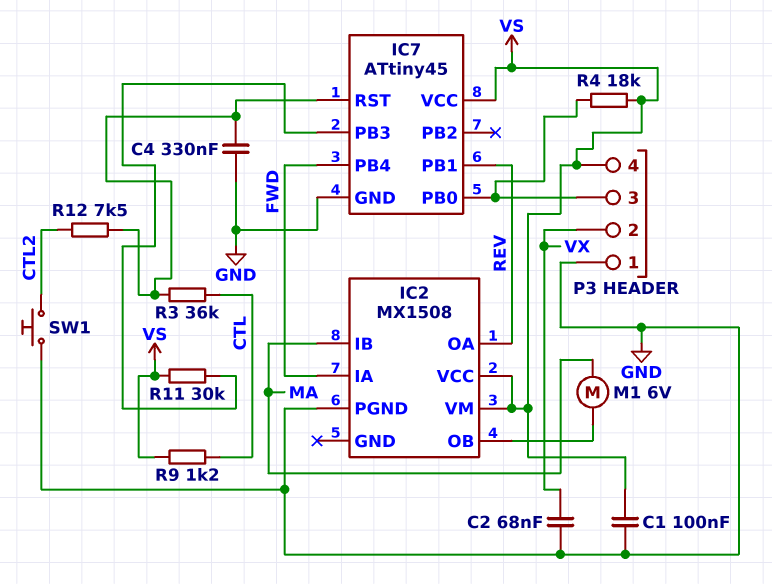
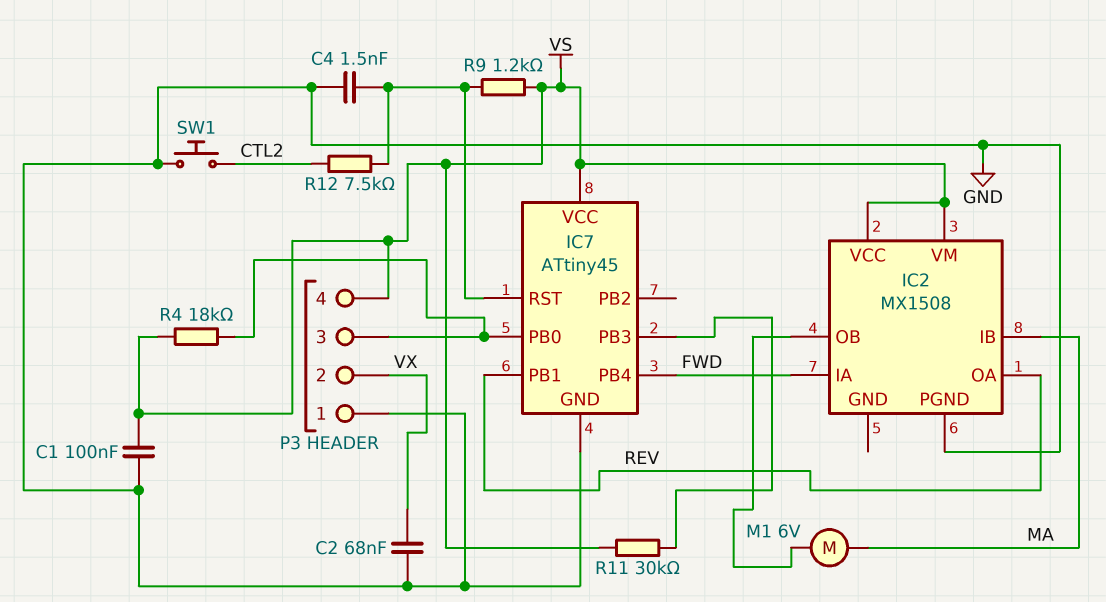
C4: 330nF (GND, IC7/RST) -> 1.5nF (GND, IC7/RST)
R3: 36k (CTL, IC7/RST) -> none
R9: 1.2k (CTL, VS) -> 1.2k (IC7/RST, VS)

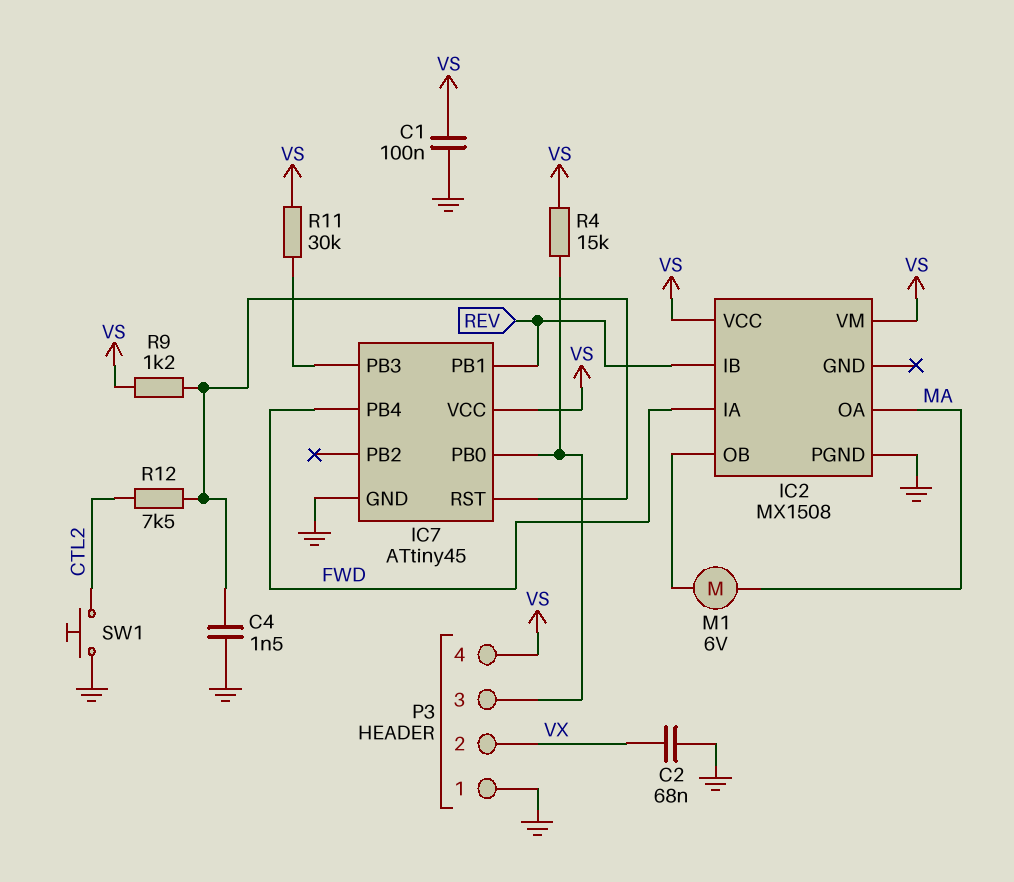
IC2 pin IB: MA -> REV
IC2 pin OA: REV -> MA
R4: 18k (IC7/PB0, VS) -> 15k (IC7/PB0, VS)

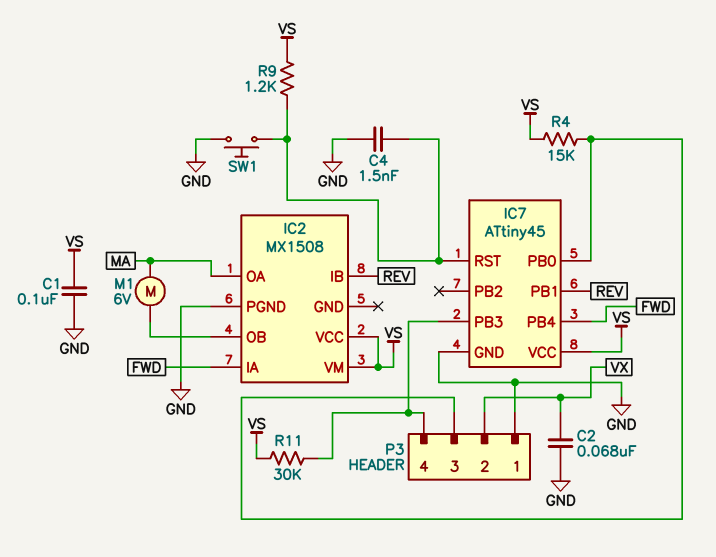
P3 pin 4: VS -> IC7/PB3
R12: 7.5k (CTL2, IC7/RST) -> none
SW1: button (CTL2, GND) -> button (GND, IC7/RST)

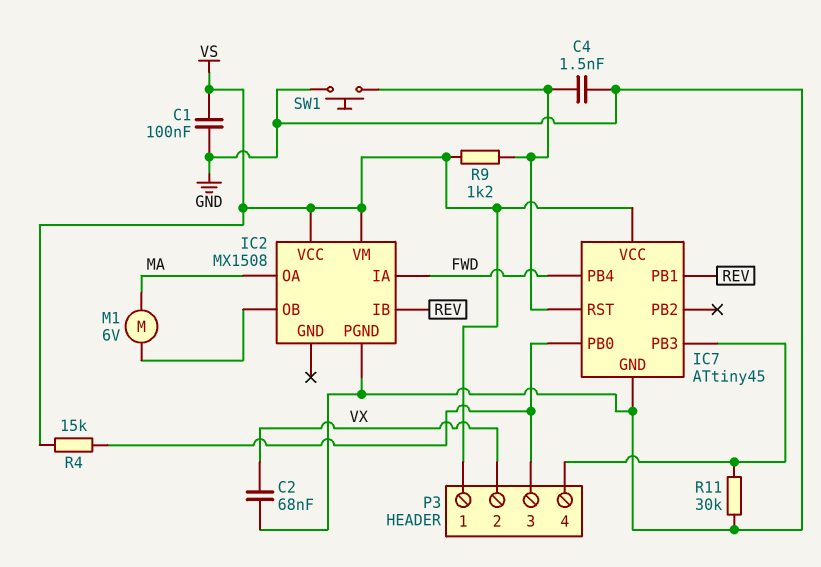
P3 pin 1: GND -> VS
R11: 30k (IC7/PB3, VS) -> 30k (GND, IC7/PB3)

